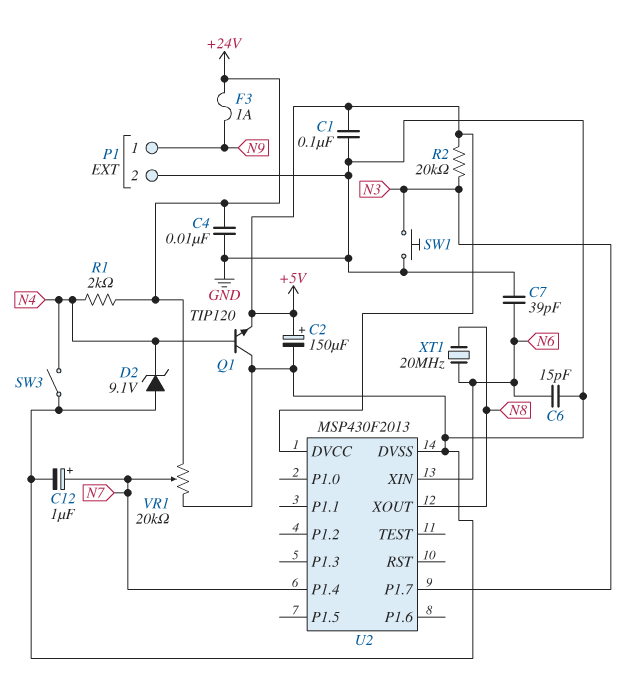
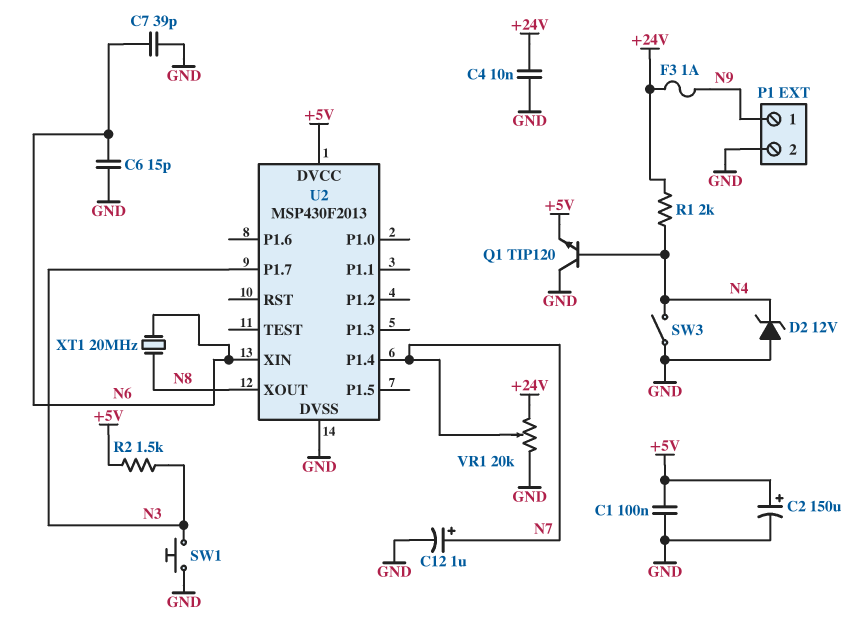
D2: zener 9.1V (A GND, K N4) -> zener 12V (A GND, K N4)
R2: 20k (+5V, N3) -> 1.5k (+5V, N3)

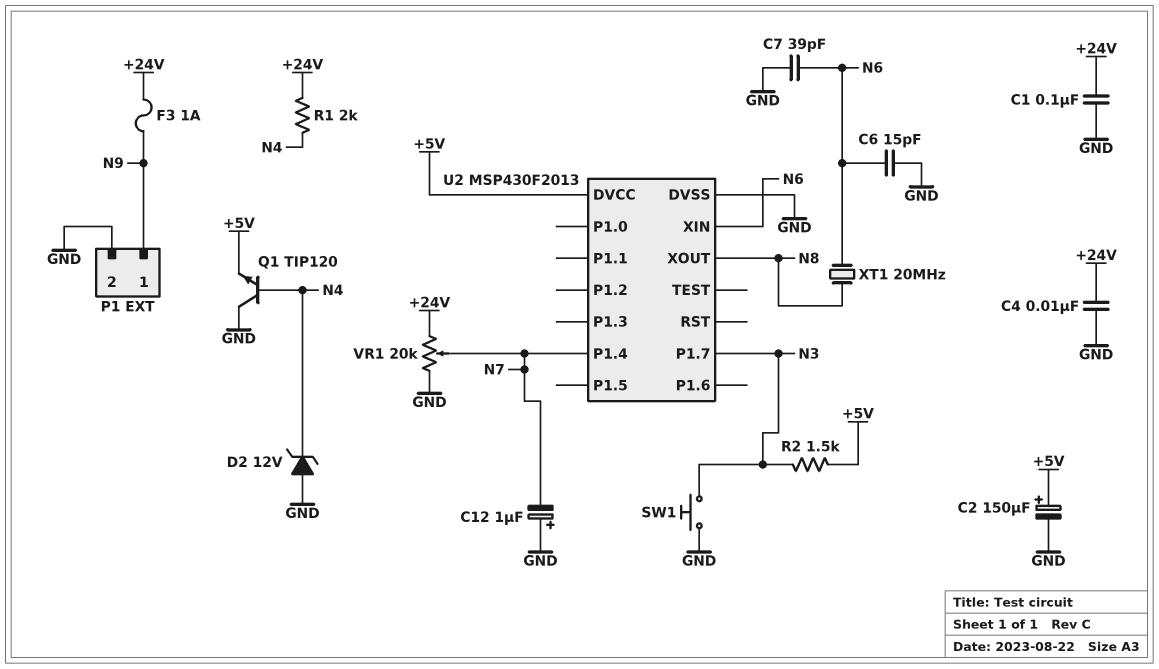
C1: 100nF (+5V, GND) -> 100nF (+24V, GND)
C12: 1uF (plus N7, minus GND) -> 1uF (plus GND, minus N7)
SW3: switch (GND, N4) -> none

